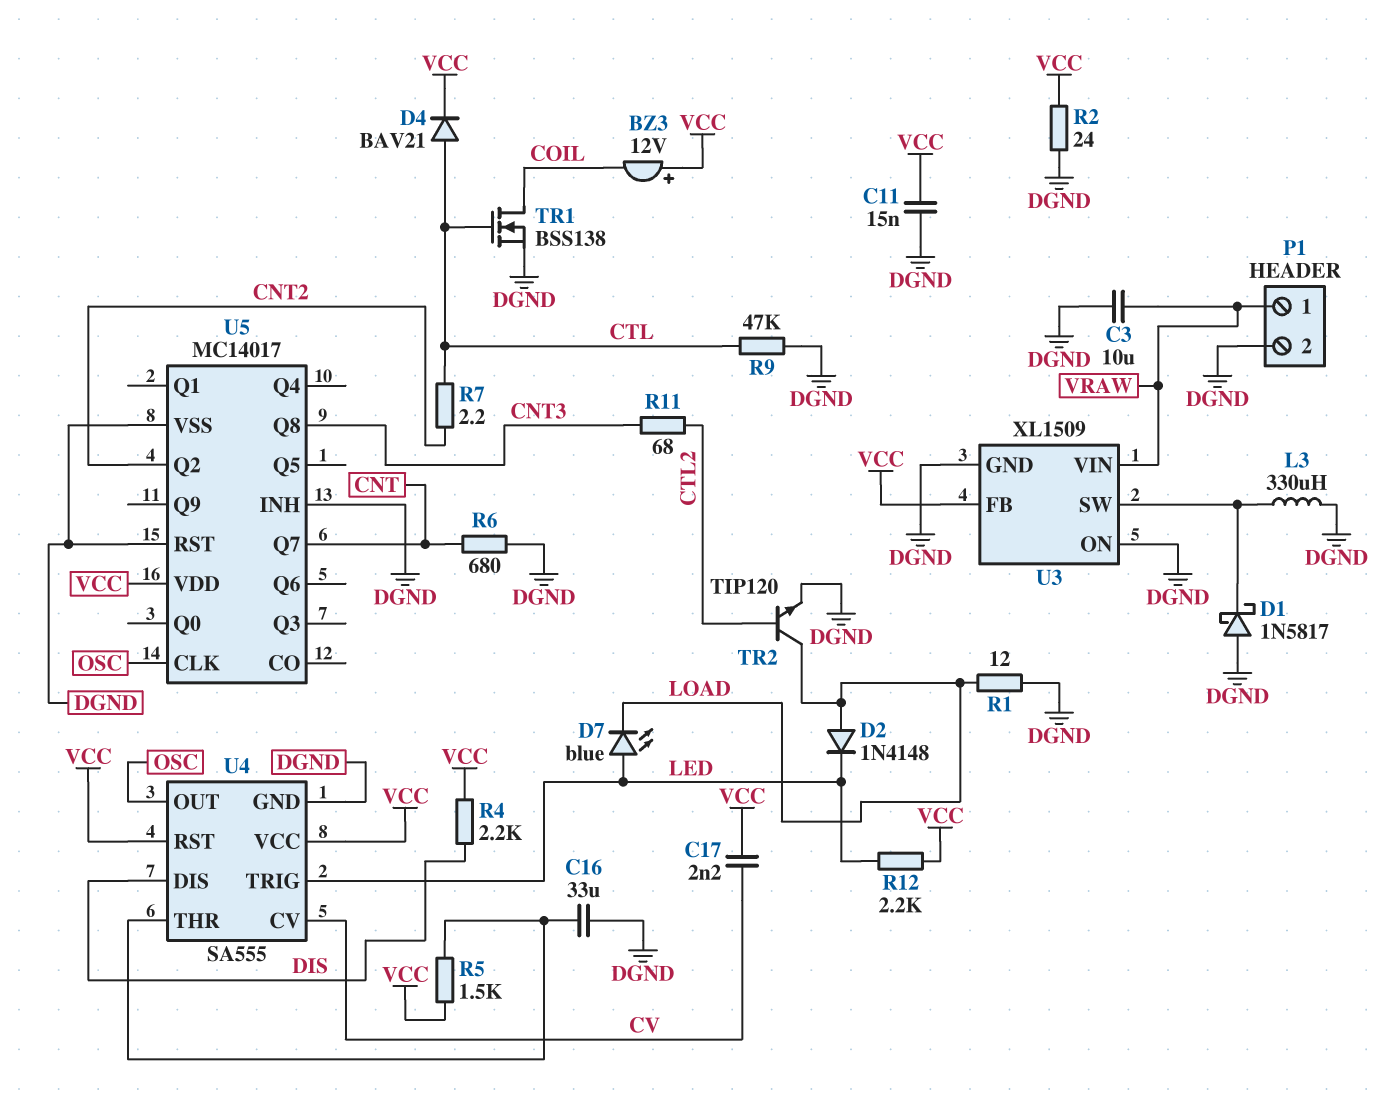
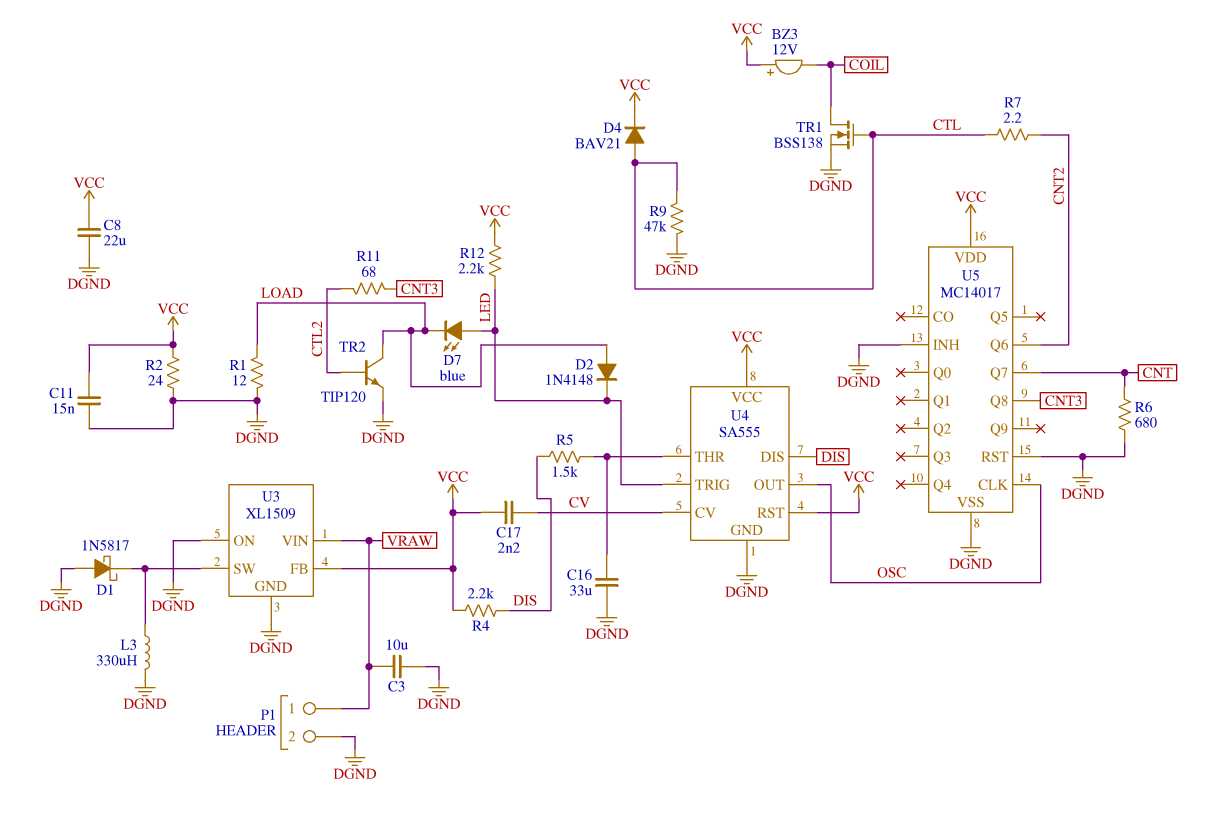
C8: none -> 22uF (DGND, VCC)
R5: 1.5k (U4/THR, VCC) -> 1.5k (DIS, U4/THR)
U5 pin Q2: CNT2 -> none
U5 pin Q6: none -> CNT2

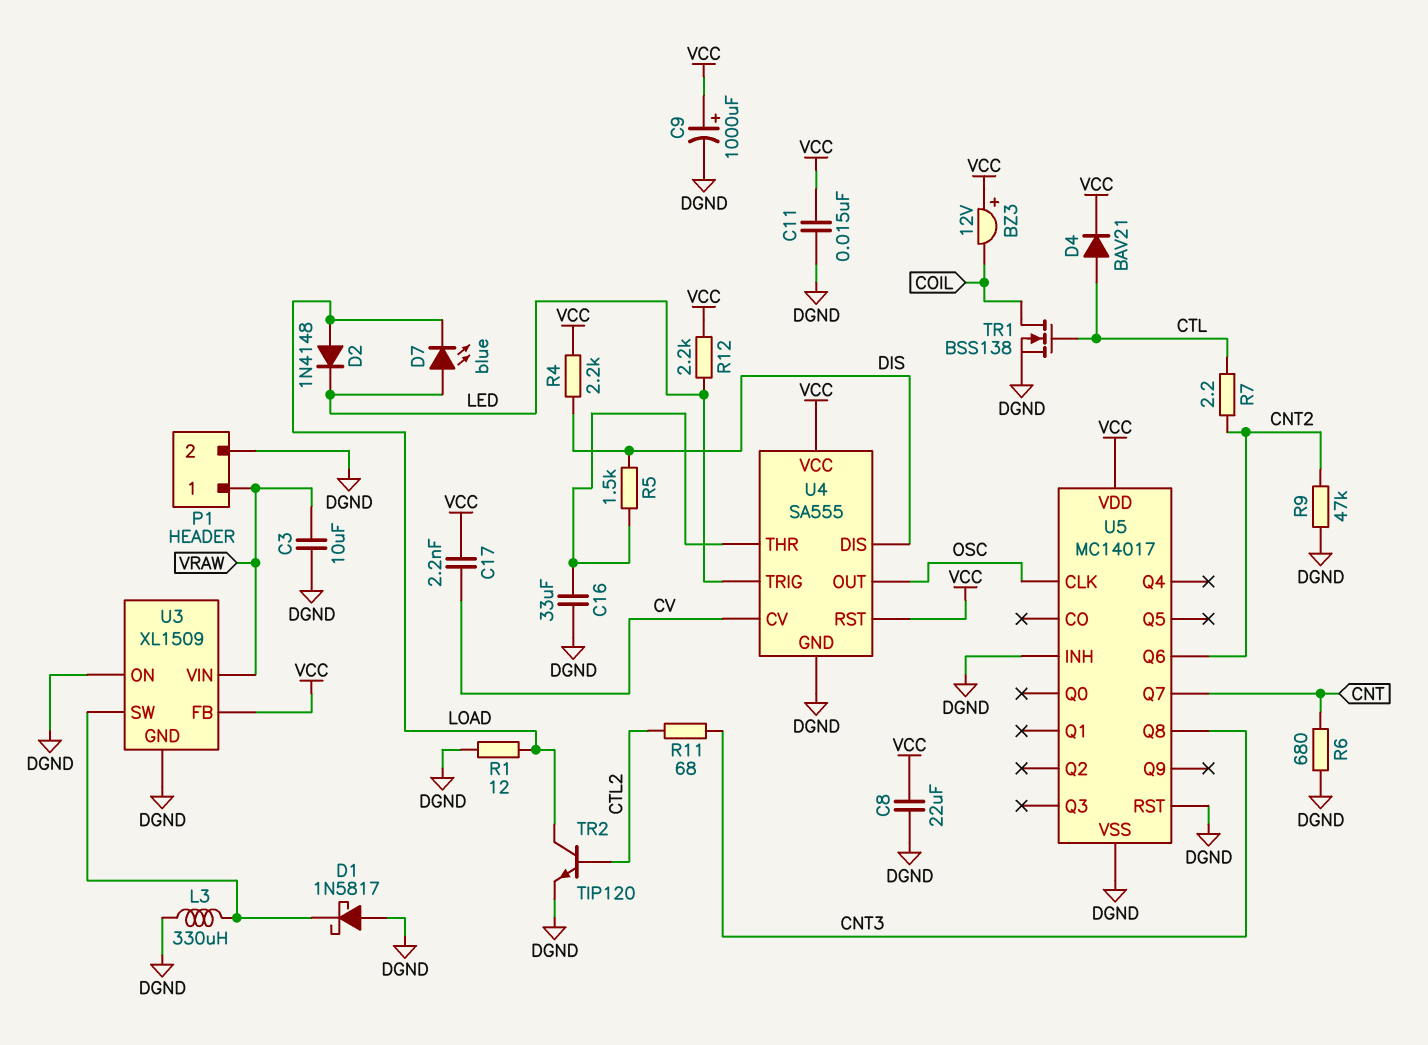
C9: none -> 1000uF (plus VCC, minus DGND)
R2: 24 (DGND, VCC) -> none
R9: 47k (CTL, DGND) -> 47k (CNT2, DGND)

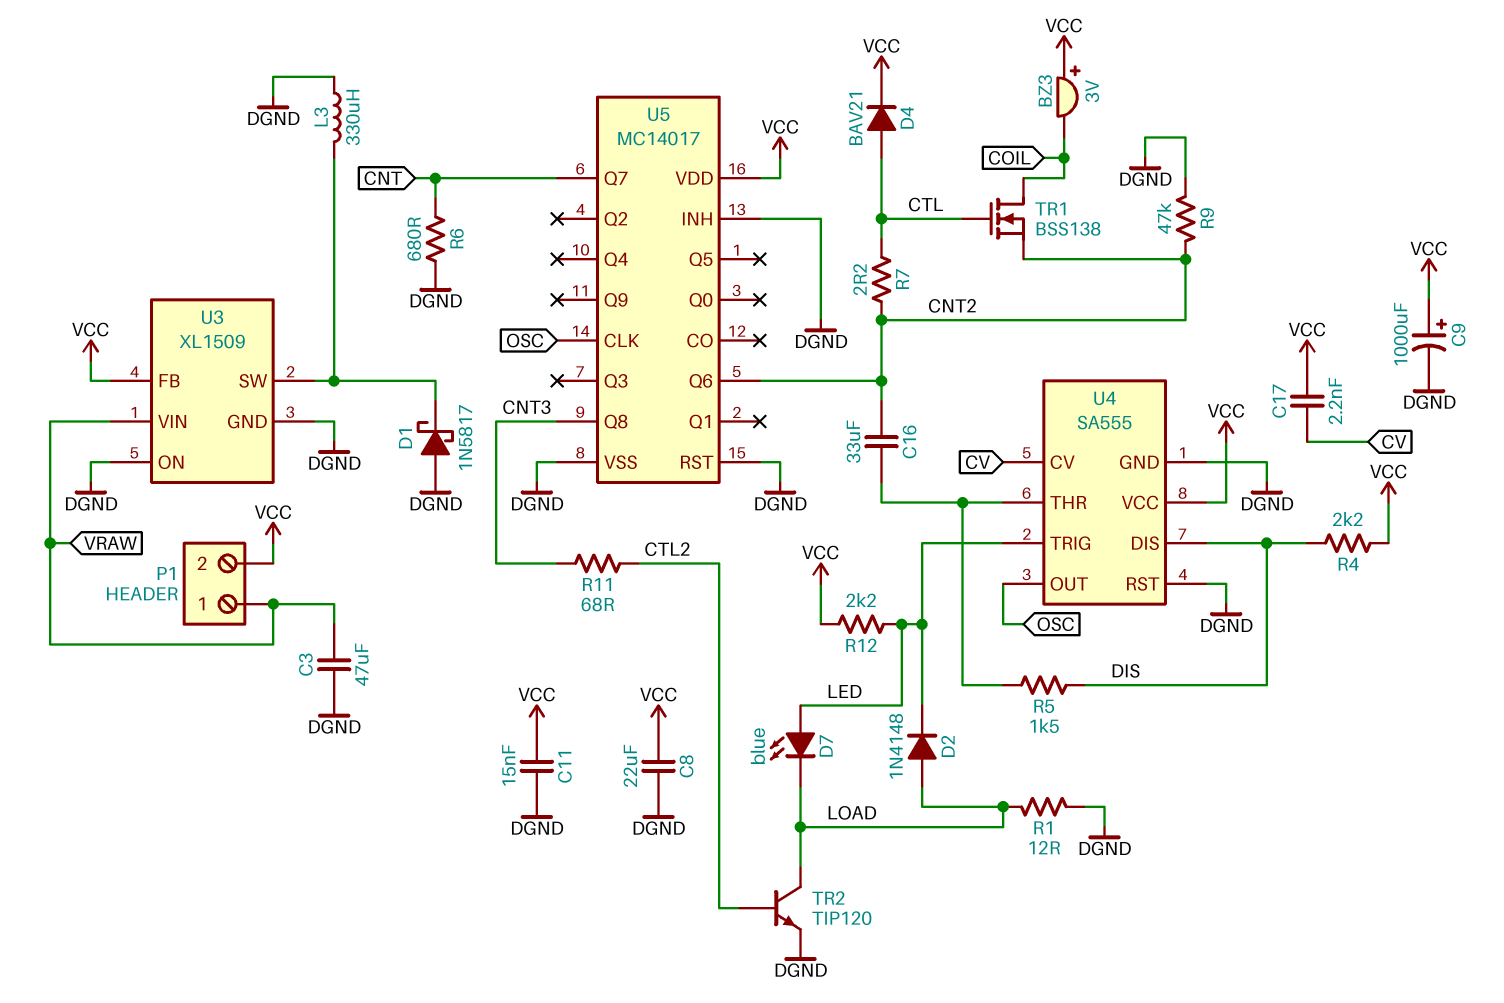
BZ3: buzzer 12V (plus VCC, minus COIL) -> buzzer 3V (plus VCC, minus COIL)
C3: 10uF (DGND, VRAW) -> 47uF (DGND, VRAW)
C16: 33uF (DGND, U4/THR) -> 33uF (CNT2, U4/THR)
P1 pin 2: DGND -> VCC
TR1: NMOS BSS138 (G CTL, D COIL, S DGND) -> NMOS BSS138 (G CTL, D COIL, S CNT2)
U4 pin RST: VCC -> DGND

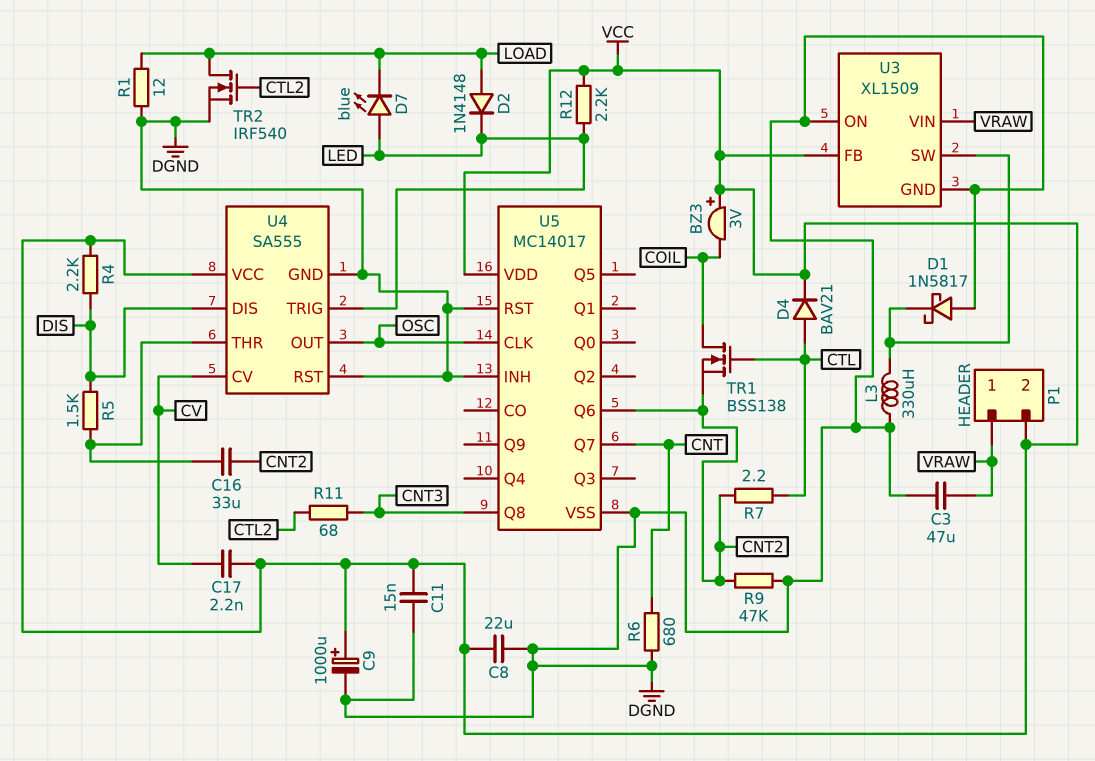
TR2: NPN TIP120 (B CTL2, C LOAD, E DGND) -> NMOS IRF540 (G CTL2, D LOAD, S DGND)

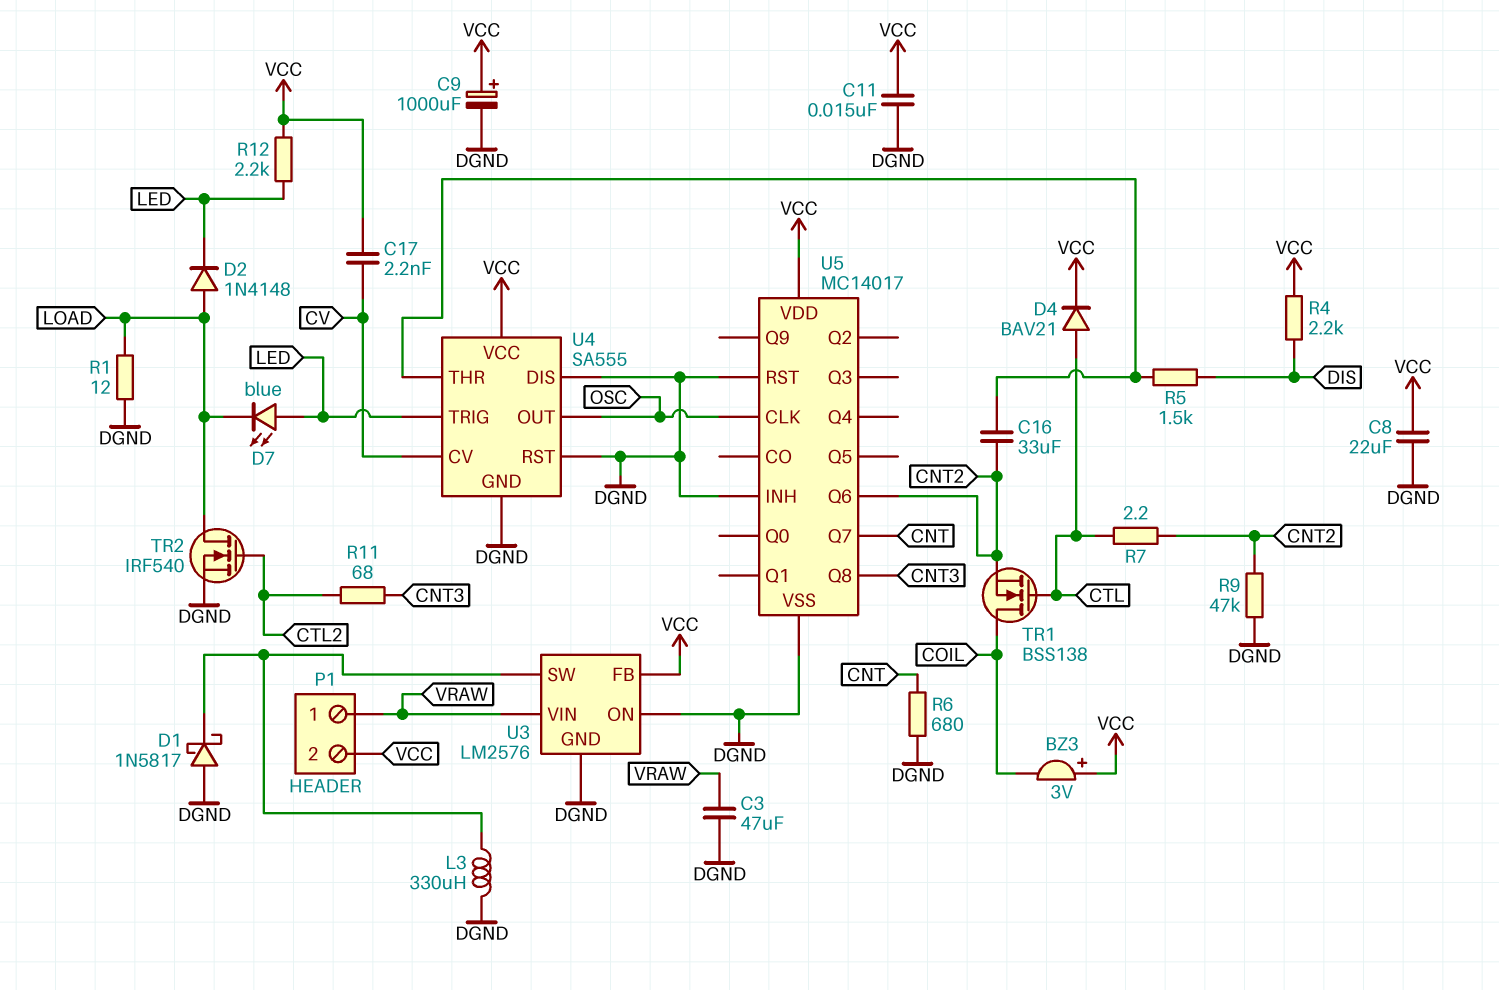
U3: XL1509 -> LM2576
U4 pin DIS: DIS -> DGND

